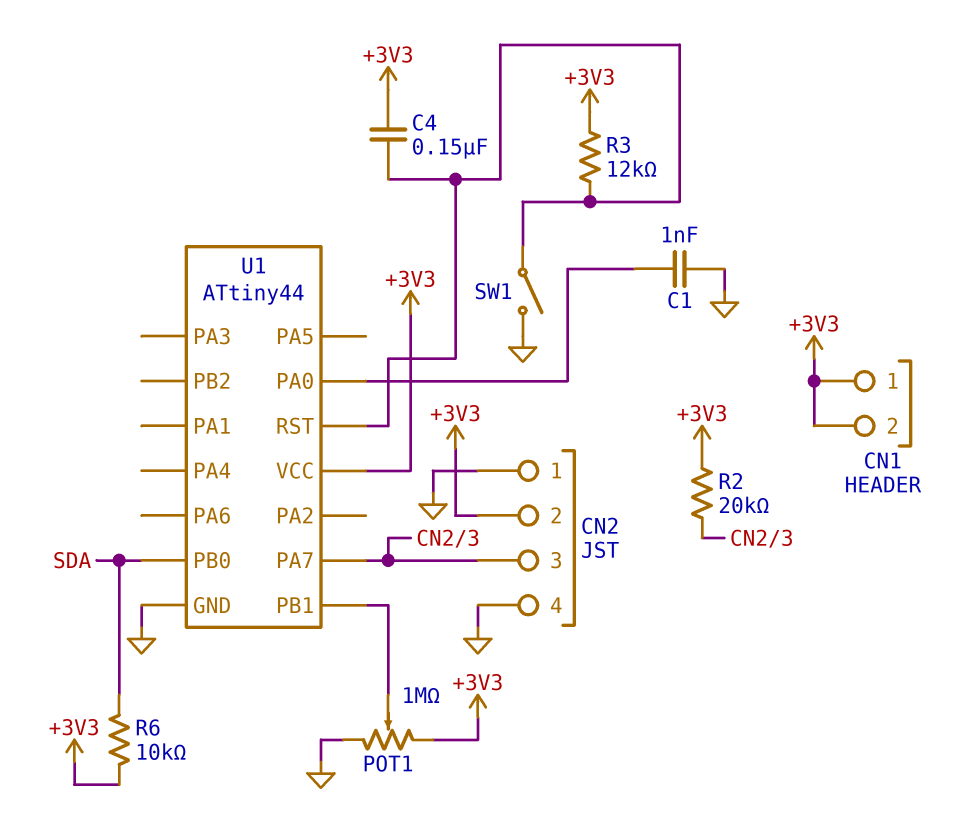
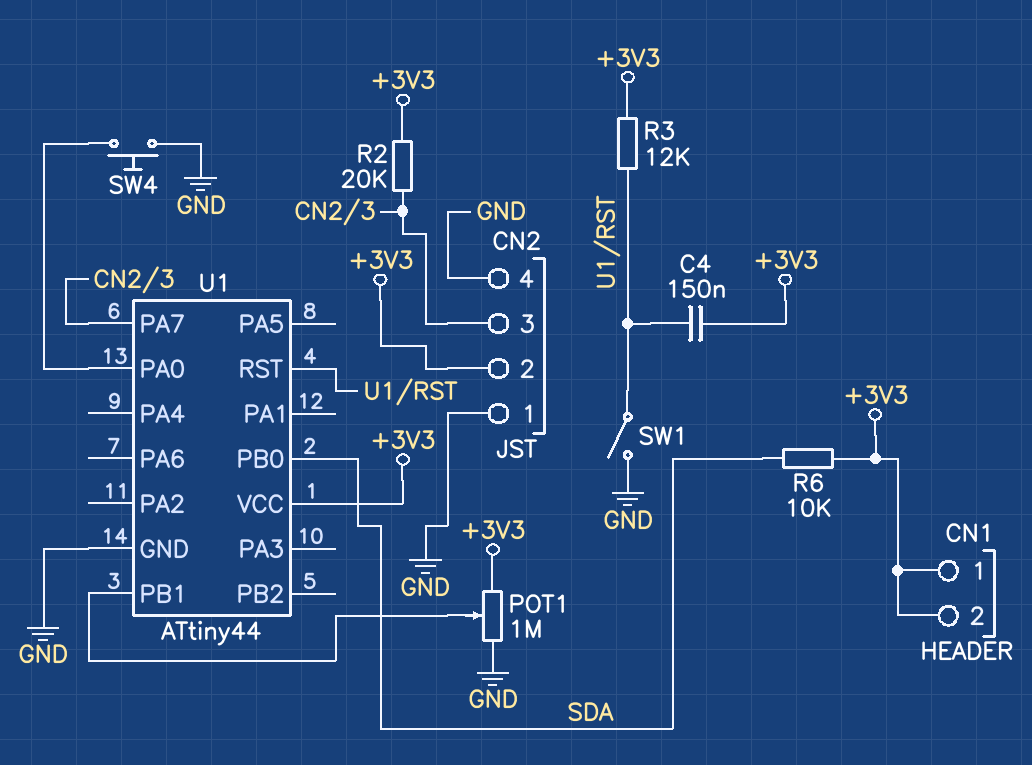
C1: 1nF (GND, U1/PA0) -> none
SW4: none -> button (GND, U1/PA0)

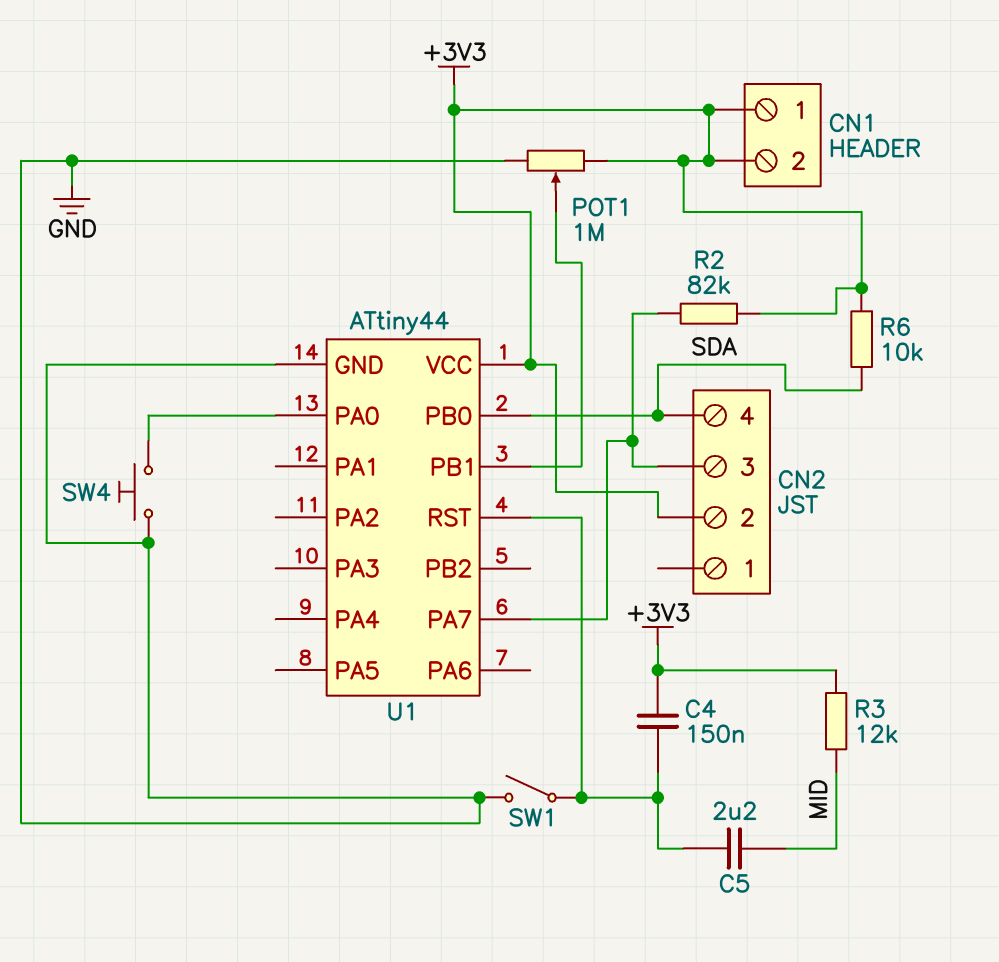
C5: none -> 2.2uF (MID, U1/RST)
CN2 pin 1: GND -> none
CN2 pin 4: GND -> SDA
R2: 20k (+3V3, CN2/3) -> 82k (+3V3, CN2/3)
R3: 12k (+3V3, U1/RST) -> 12k (+3V3, MID)

